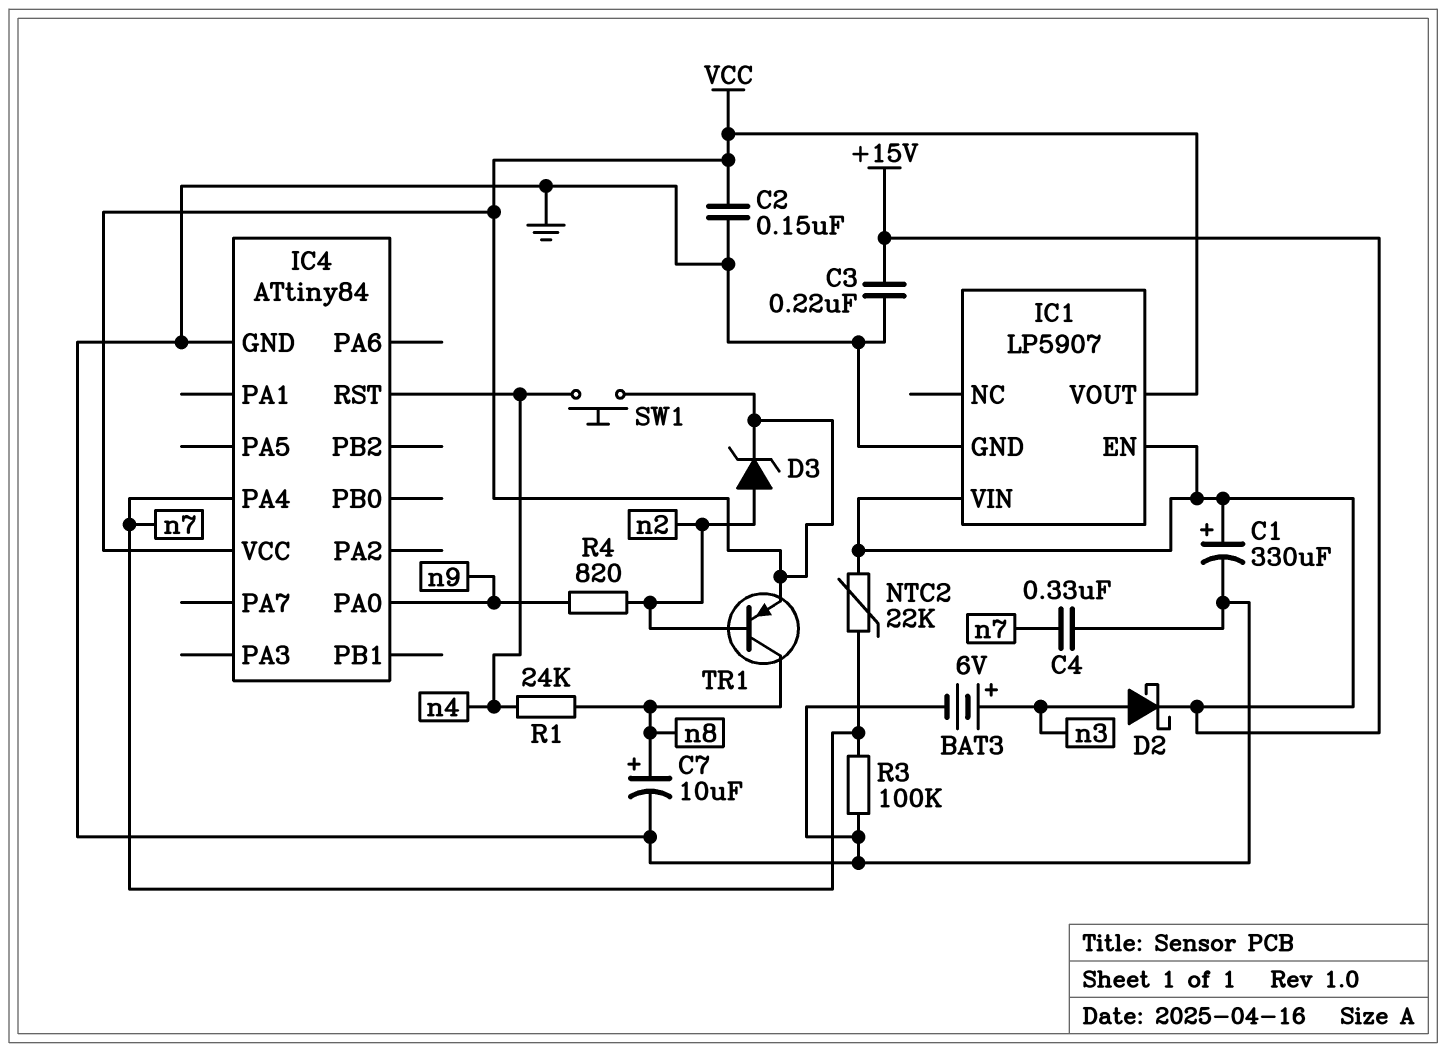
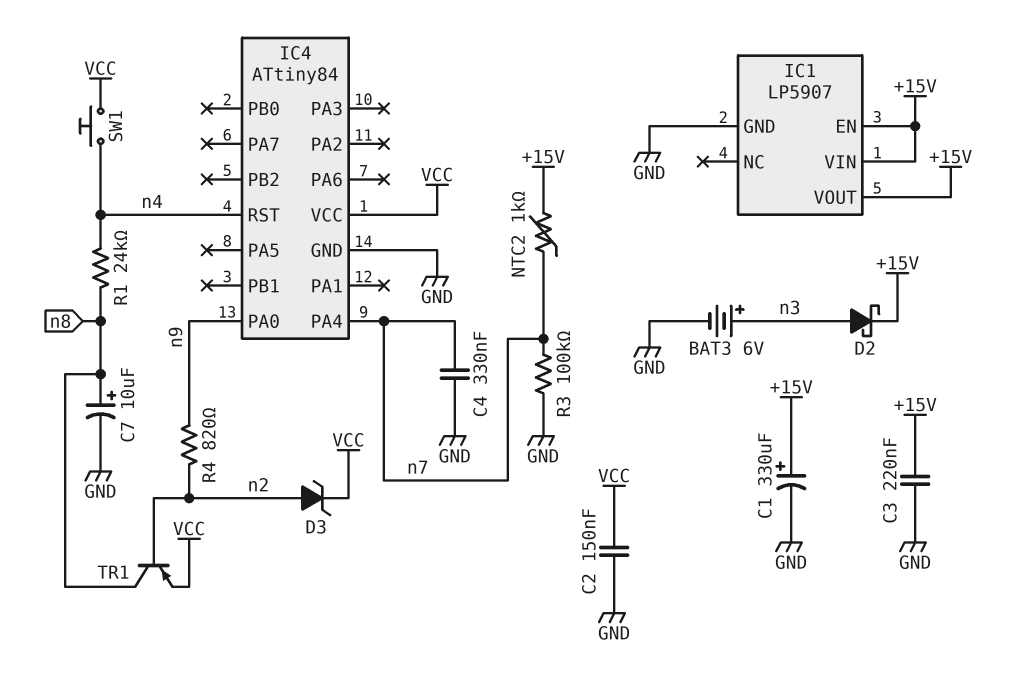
IC1 pin VOUT: VCC -> +15V
NTC2: 22k (+15V, n7) -> 1k (+15V, n7)

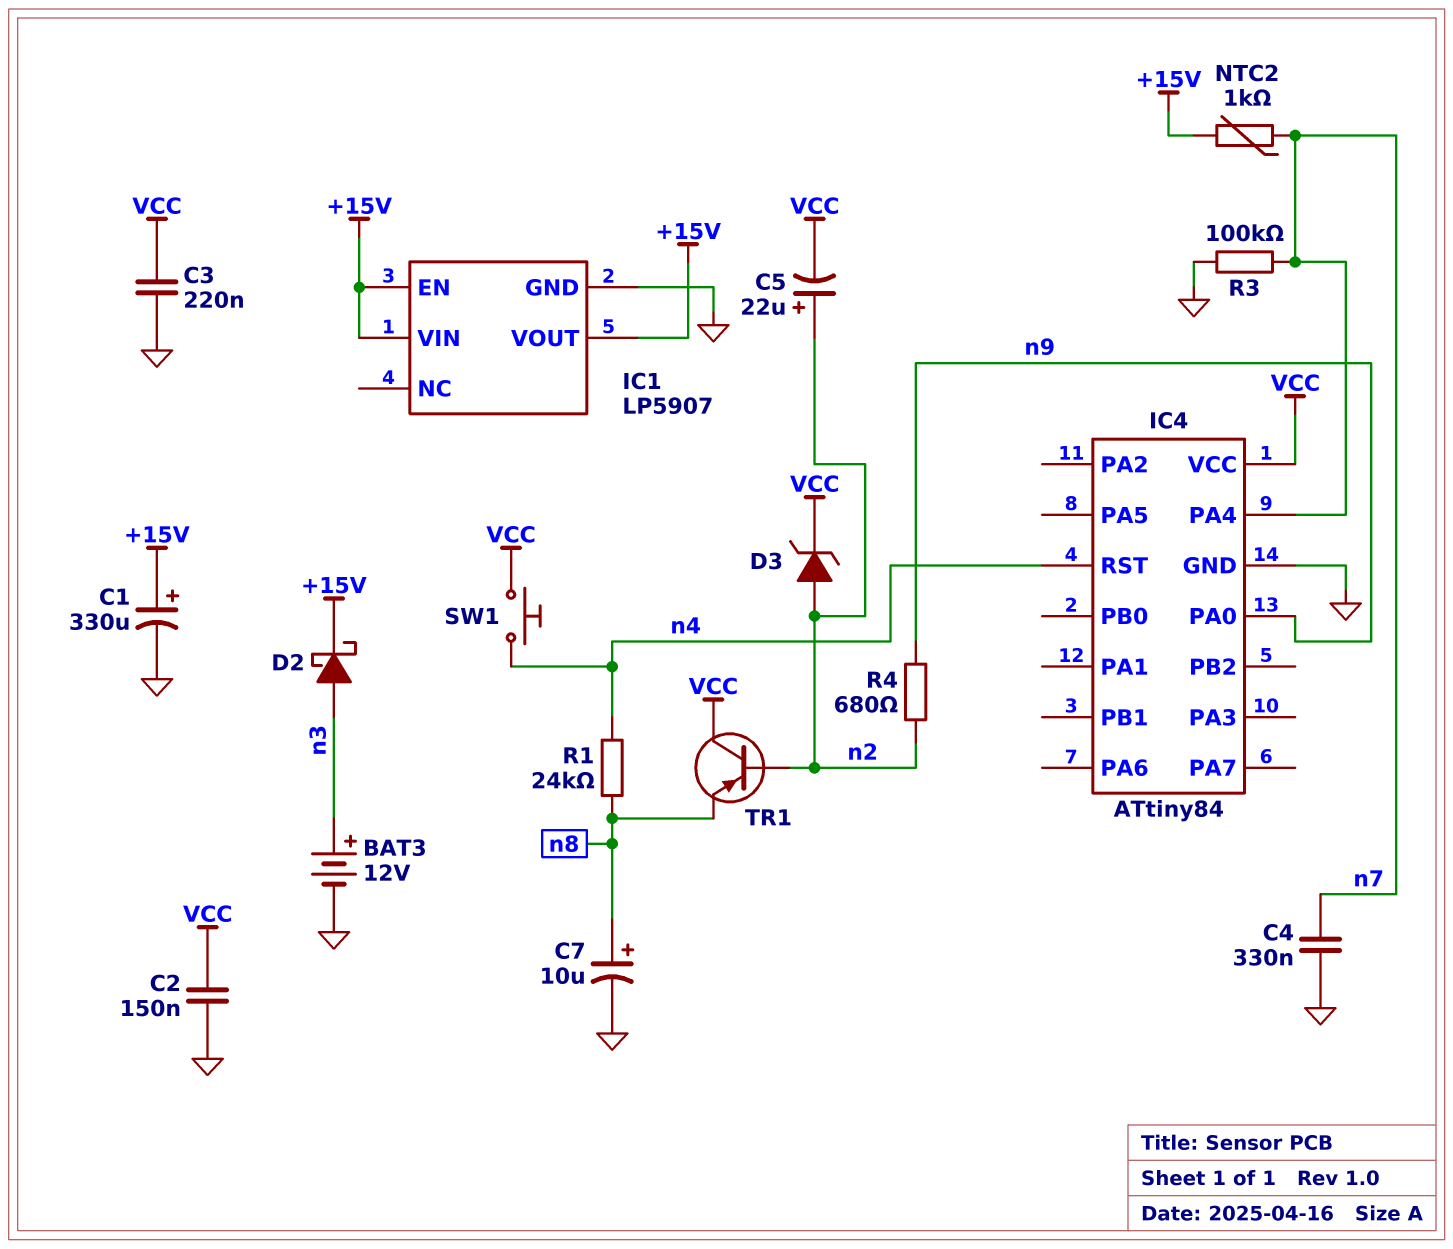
BAT3: 6V (plus n3, minus GND) -> 12V (plus n3, minus GND)
C3: 220nF (+15V, GND) -> 220nF (GND, VCC)
C5: none -> 22uF (plus n2, minus VCC)
R4: 820 (n2, n9) -> 680 (n2, n9)
TR1: PNP (B n2, C n8, E VCC) -> PNP (B n2, C VCC, E n8)

